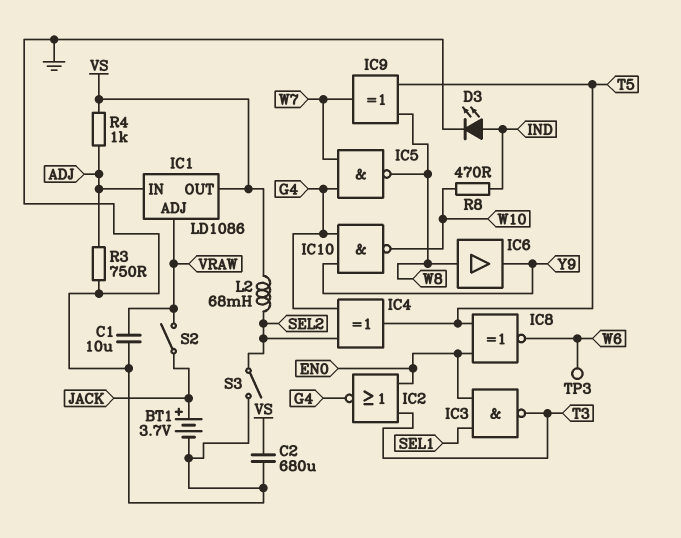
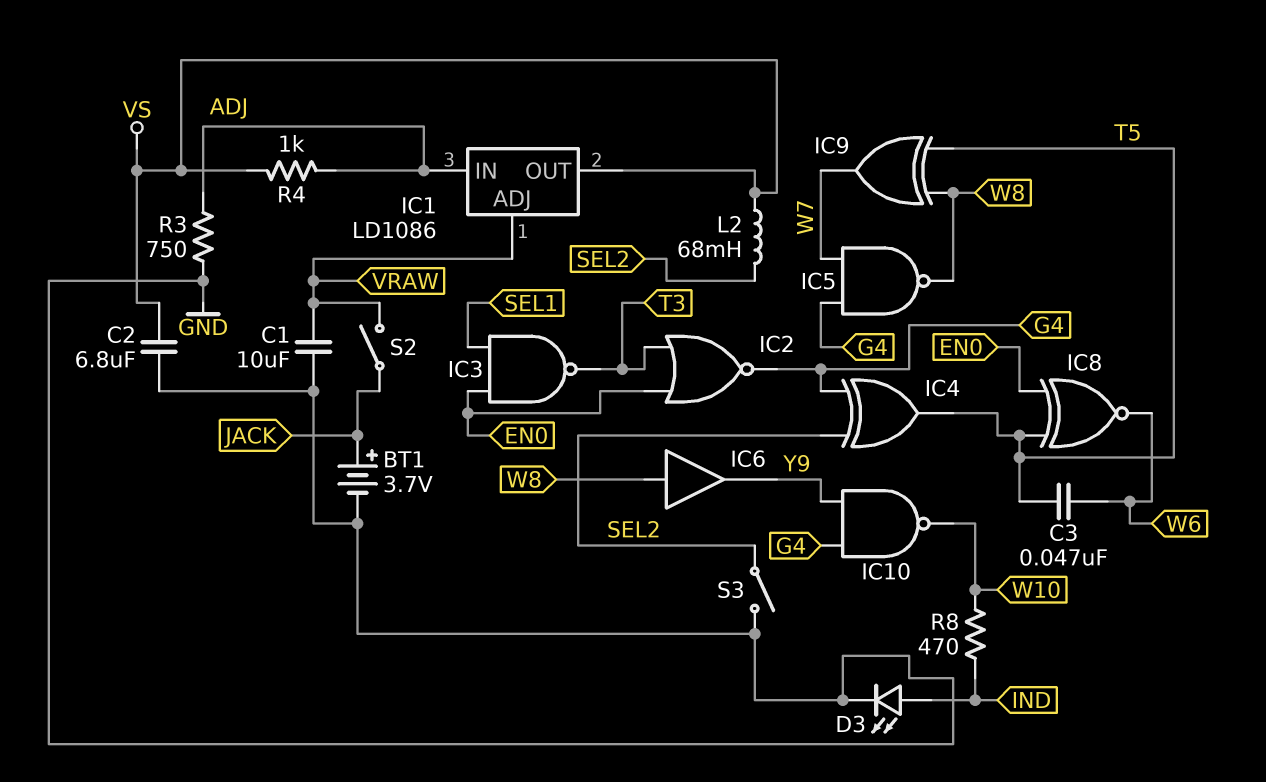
C2: 680uF (GND, VS) -> 6.8uF (GND, VS)
C3: none -> 47nF (T5, W6)
TP3: test point (W6) -> none

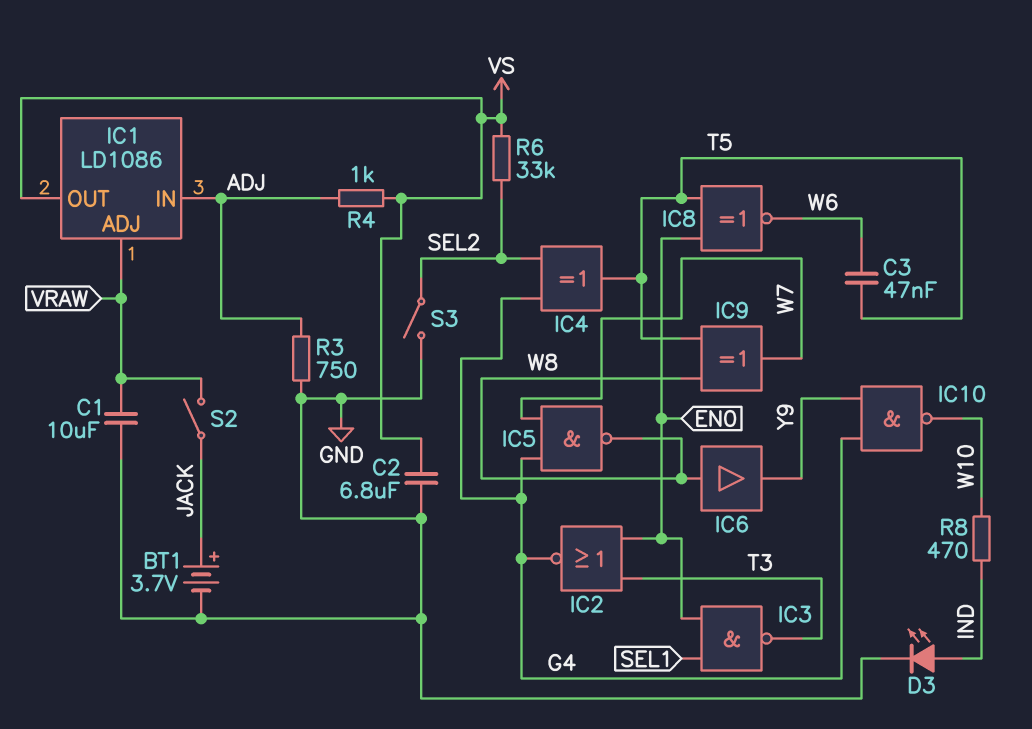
L2: 68mH (SEL2, VS) -> none
R6: none -> 33k (SEL2, VS)

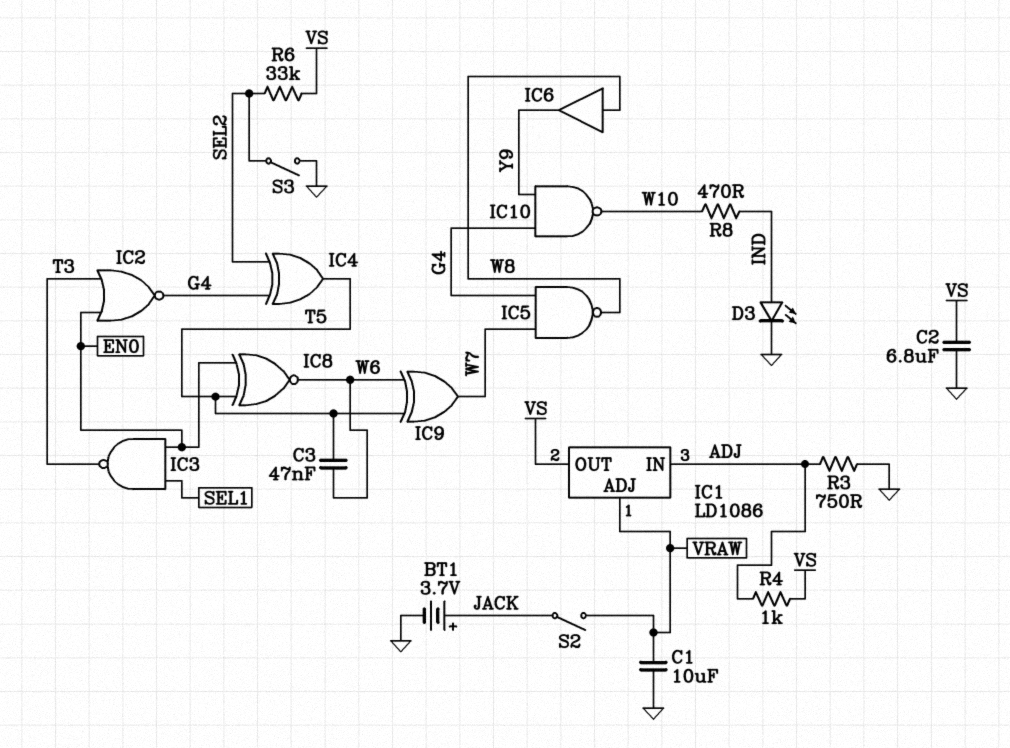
IC9: XOR (in T5, in W8, out W7) -> XOR (in T5, in W6, out W7)

